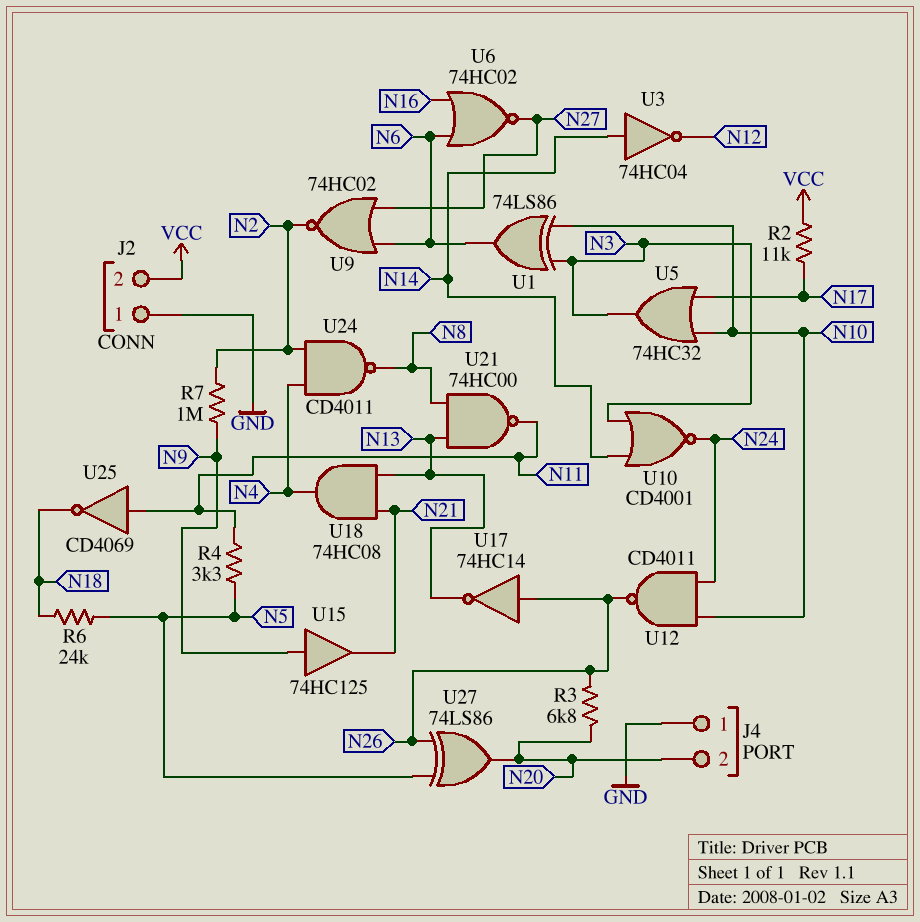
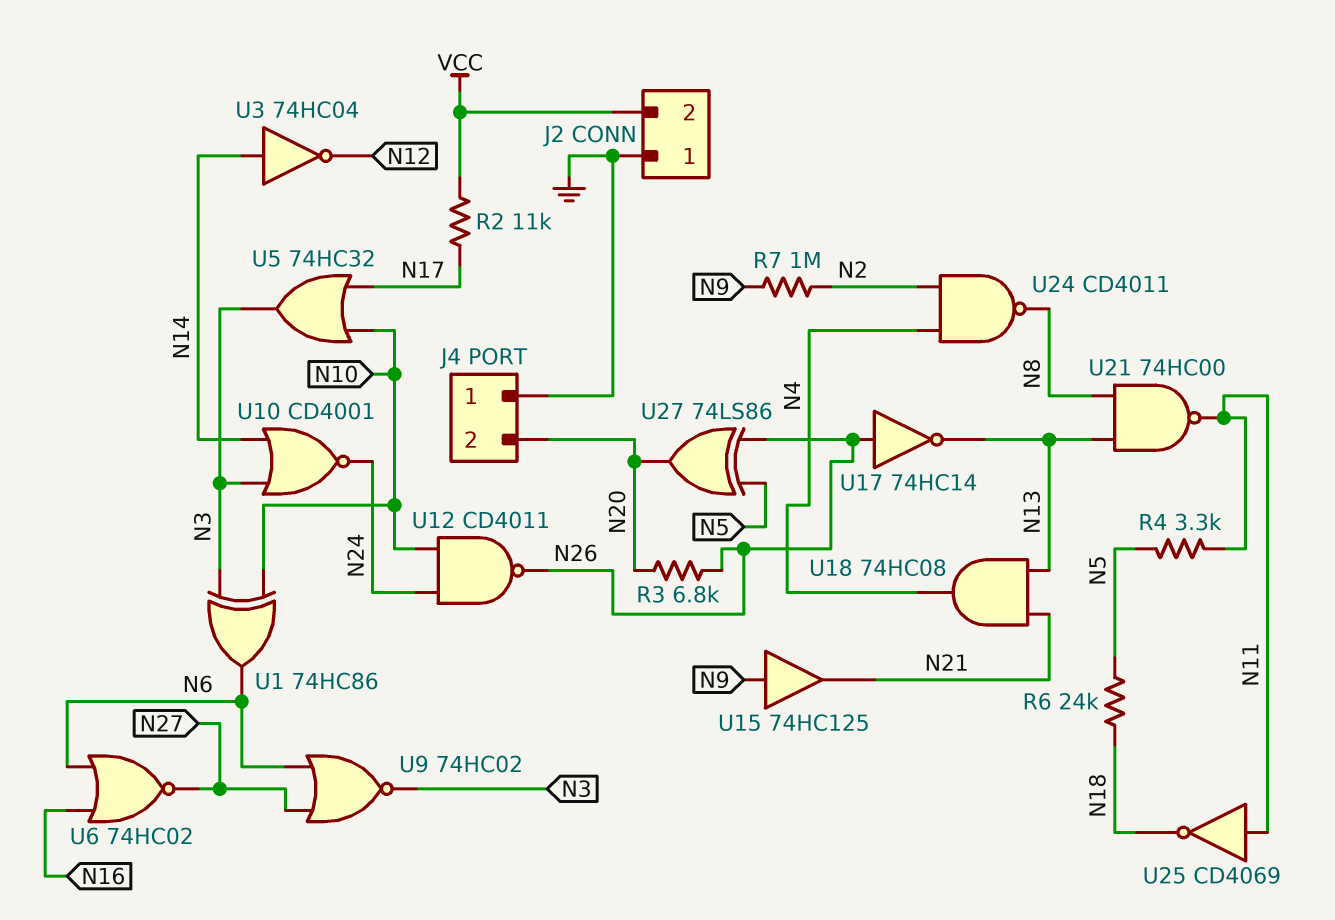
U1: XOR 74LS86 (in N3, in N10, out N6) -> XOR 74HC86 (in N3, in N10, out N6)
U9: NOR 74HC02 (in N6, in N27, out N2) -> NOR 74HC02 (in N6, in N27, out N3)

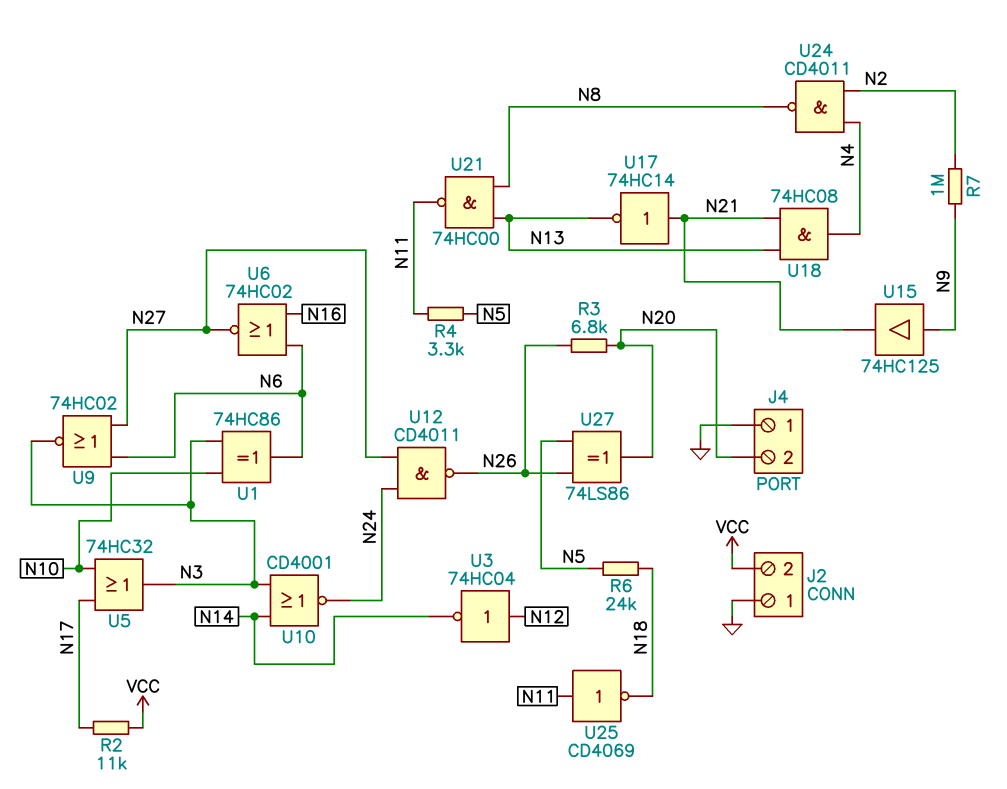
U3: NOT 74HC04 (in N14, out N12) -> NOT 74HC04 (in N12, out N14)
U12: NAND CD4011 (in N10, in N24, out N26) -> NAND CD4011 (in N24, in N27, out N26)
U17: NOT 74HC14 (in N26, out N13) -> NOT 74HC14 (in N21, out N13)

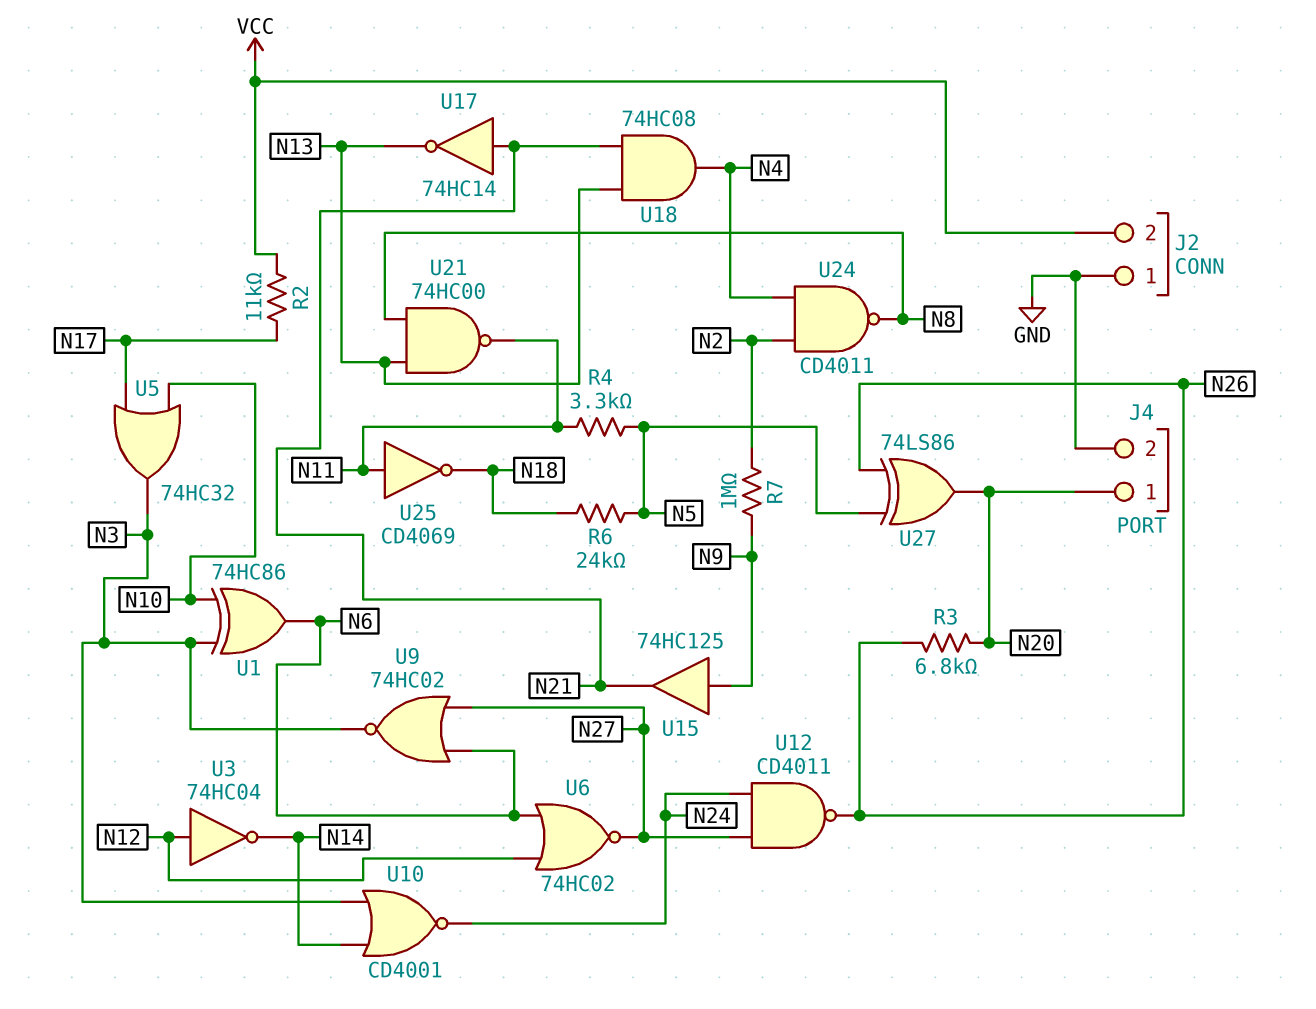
J4 pin 1: GND -> N20
J4 pin 2: N20 -> GND
U6: NOR 74HC02 (in N6, in N16, out N27) -> NOR 74HC02 (in N6, in N12, out N27)

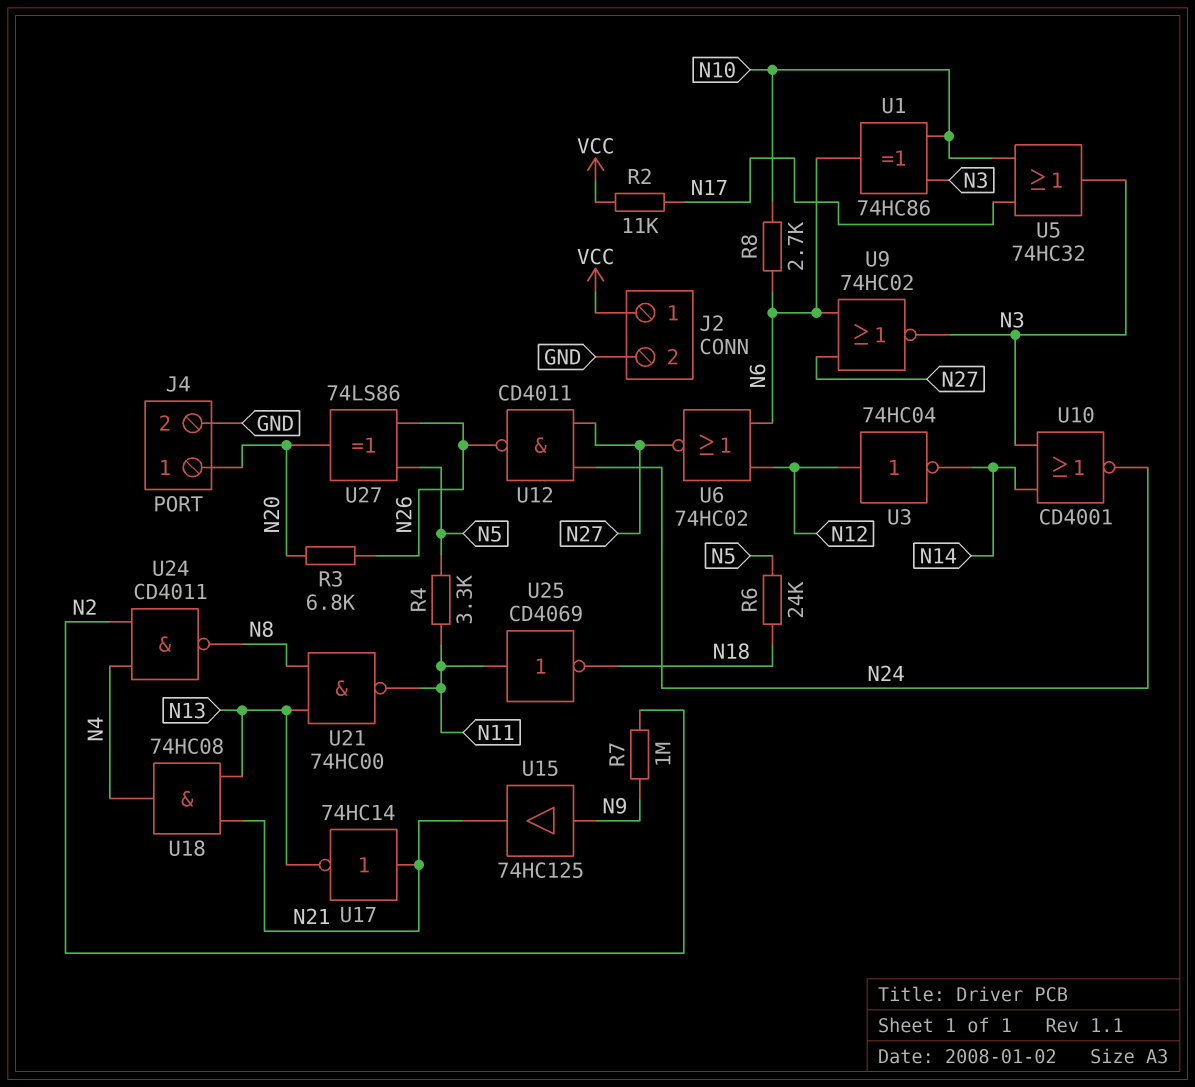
J2 pin 1: GND -> VCC
J2 pin 2: VCC -> GND
R8: none -> 2.7k (N6, N10)

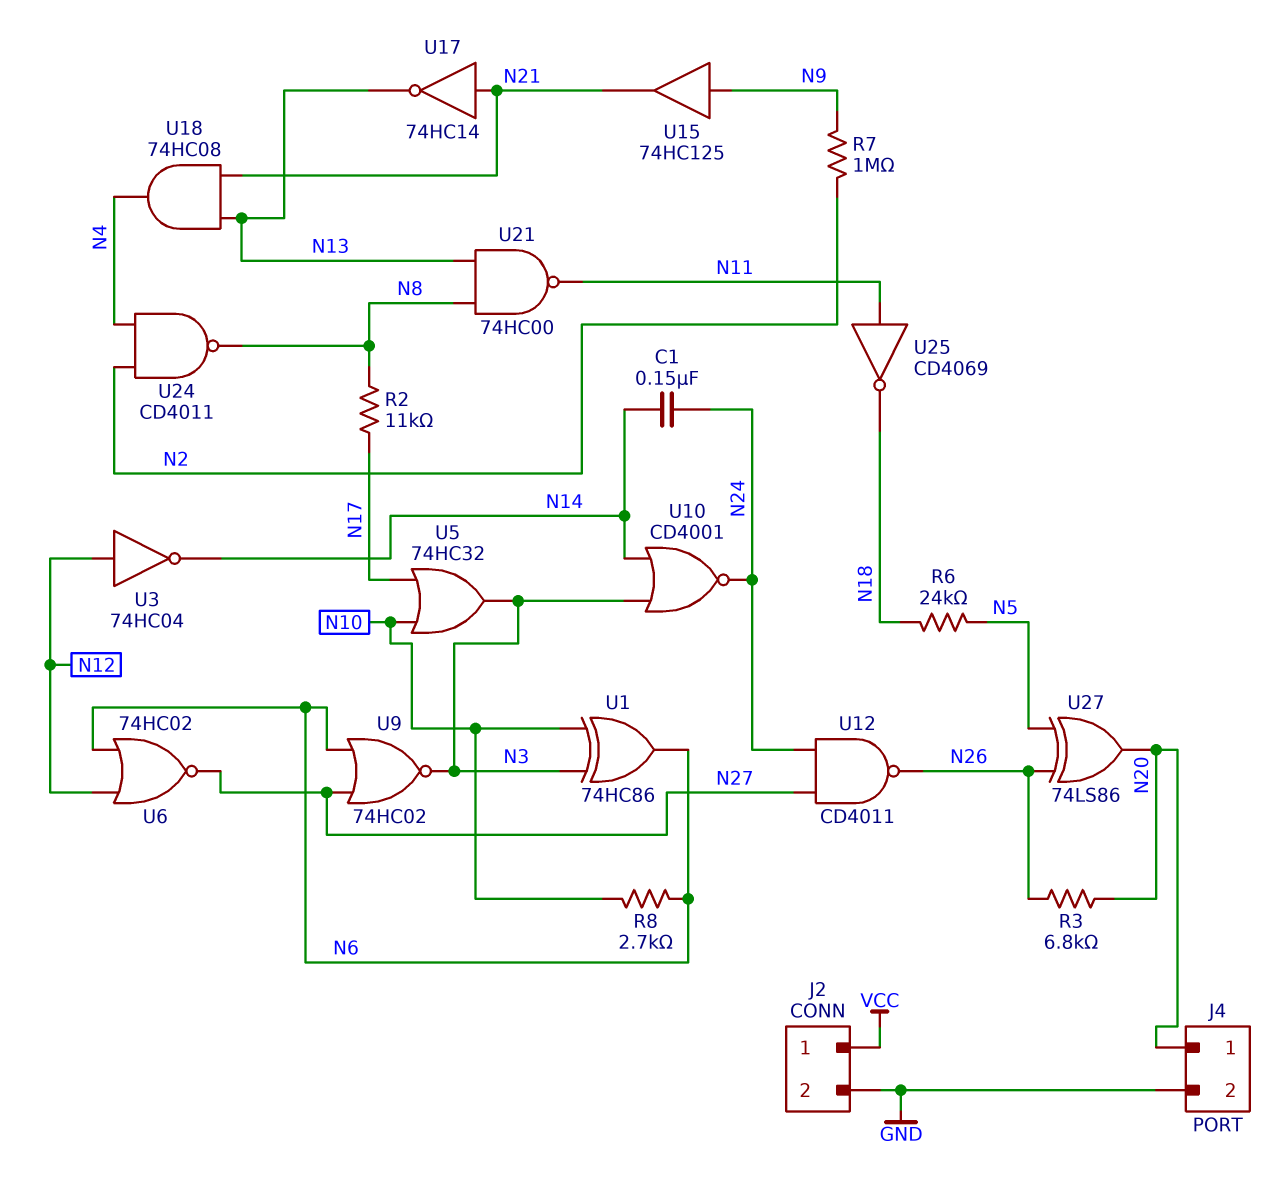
C1: none -> 150nF (N14, N24)
R2: 11k (N17, VCC) -> 11k (N8, N17)
R4: 3.3k (N5, N11) -> none

